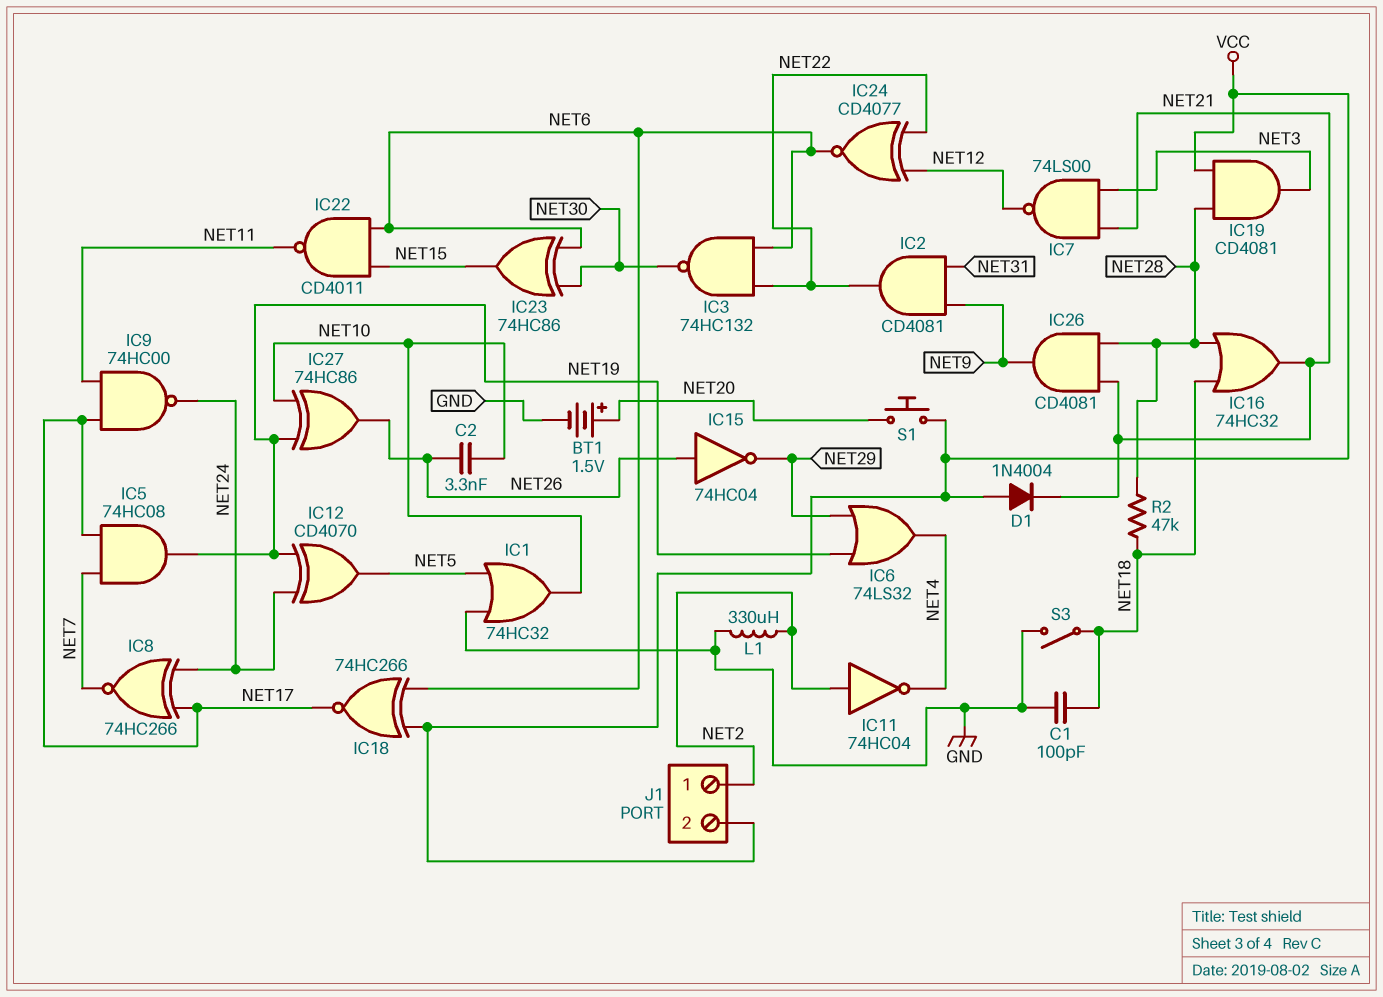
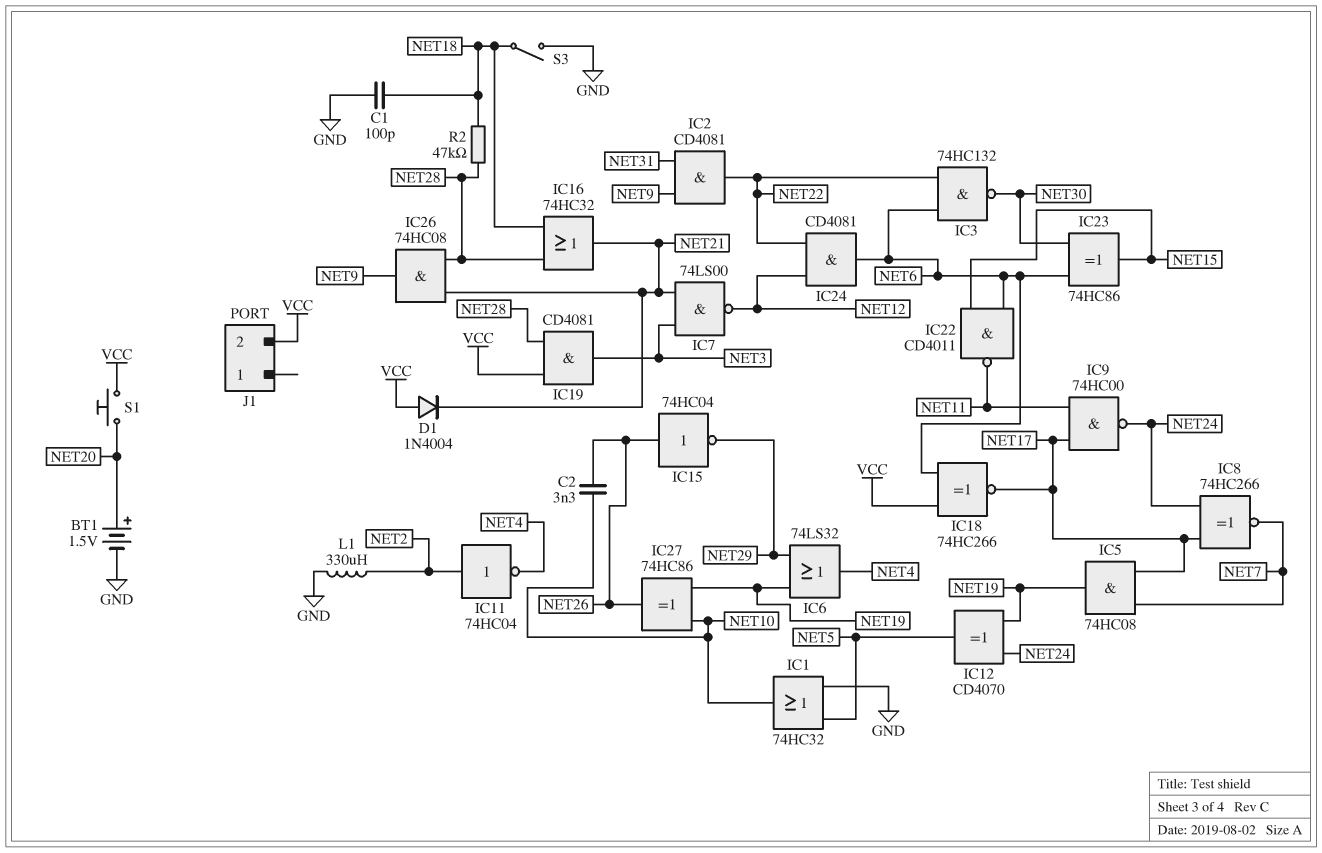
IC24: XNOR CD4077 (in NET12, in NET22, out NET6) -> AND CD4081 (in NET12, in NET22, out NET6)
IC26: AND CD4081 (in NET21, in NET28, out NET9) -> AND 74HC08 (in NET21, in NET28, out NET9)
J1 pin 1: NET2 -> none

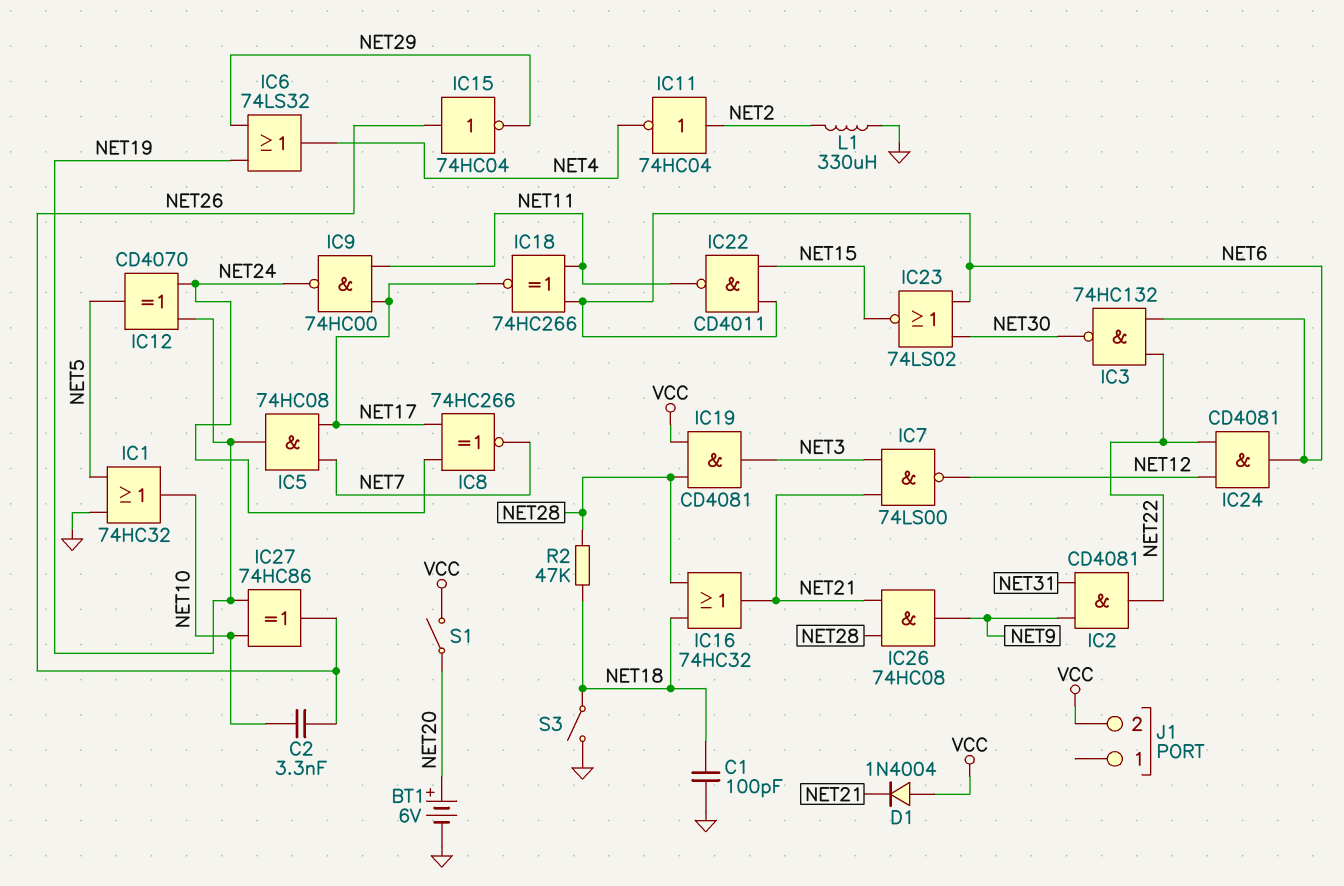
BT1: 1.5V (plus NET20, minus GND) -> 6V (plus NET20, minus GND)
IC18: XNOR 74HC266 (in NET6, in VCC, out NET17) -> XNOR 74HC266 (in NET6, in NET11, out NET17)
IC23: XOR 74HC86 (in NET6, in NET30, out NET15) -> NOR 74LS02 (in NET6, in NET30, out NET15)
S1: button (NET20, VCC) -> switch (NET20, VCC)

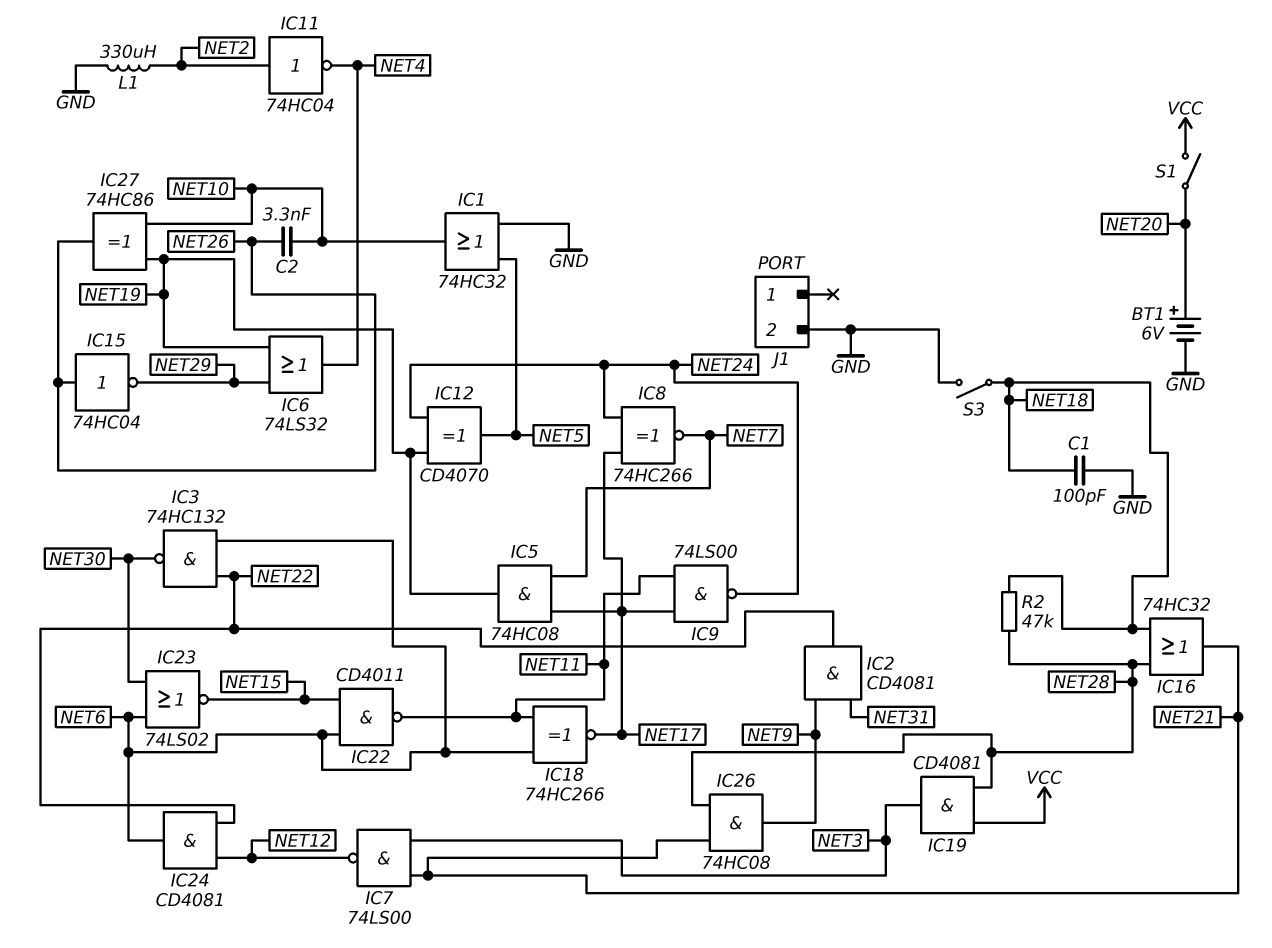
D1: diode 1N4004 (A VCC, K NET21) -> none
IC9: NAND 74HC00 (in NET11, in NET17, out NET24) -> NAND 74LS00 (in NET11, in NET17, out NET24)
J1 pin 2: VCC -> GND

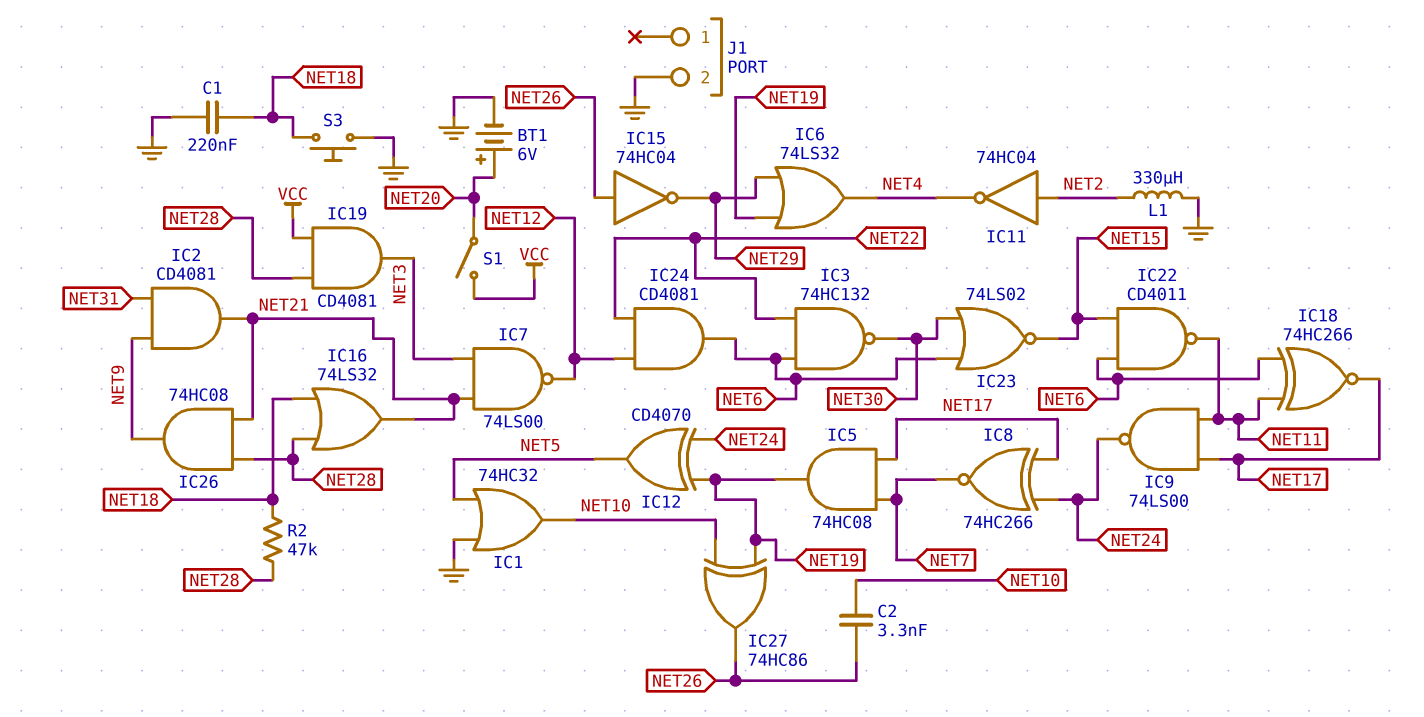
C1: 100pF (GND, NET18) -> 220nF (GND, NET18)
IC2: AND CD4081 (in NET9, in NET31, out NET22) -> AND CD4081 (in NET9, in NET31, out NET21)
IC16: OR 74HC32 (in NET18, in NET28, out NET21) -> OR 74LS32 (in NET18, in NET28, out NET21)
S3: switch (GND, NET18) -> button (GND, NET18)

